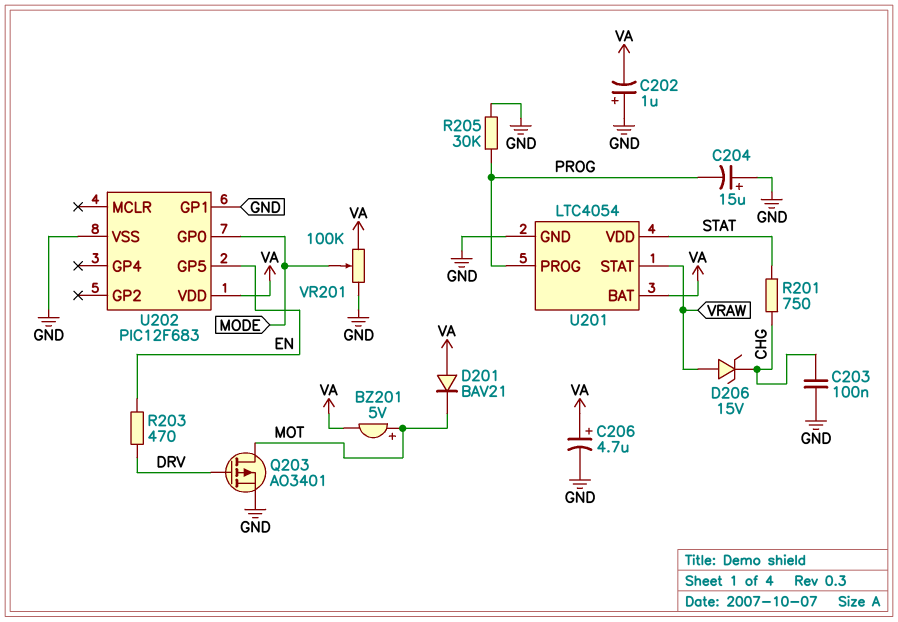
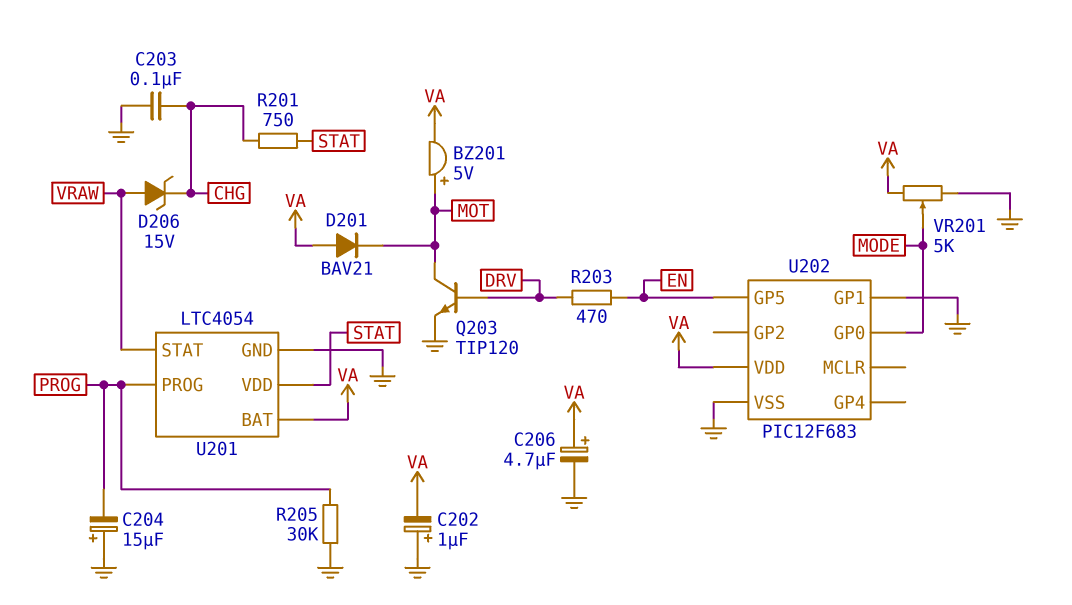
Q203: PMOS AO3401 (G DRV, D MOT, S GND) -> NPN TIP120 (B DRV, C MOT, E GND)
VR201: 100k (GND, VA, wiper MODE) -> 5k (GND, VA, wiper MODE)

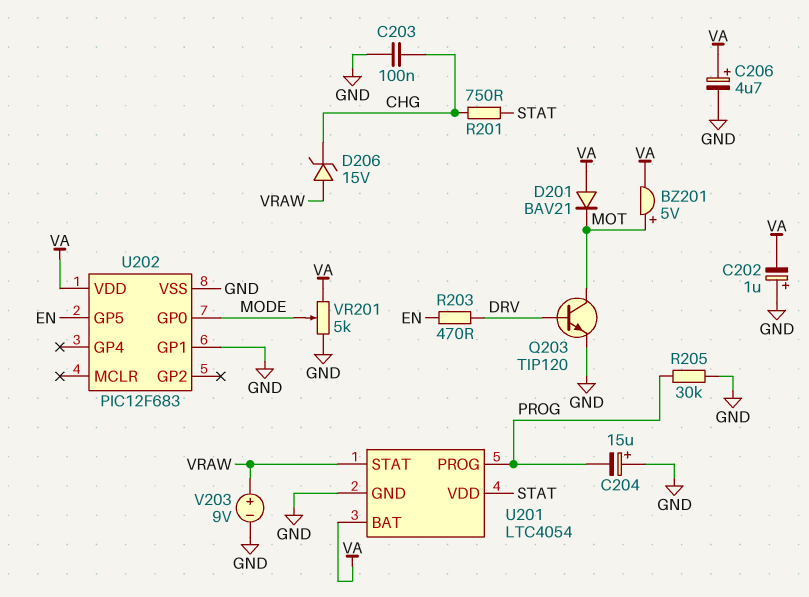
V203: none -> 9V (plus VRAW, minus GND)

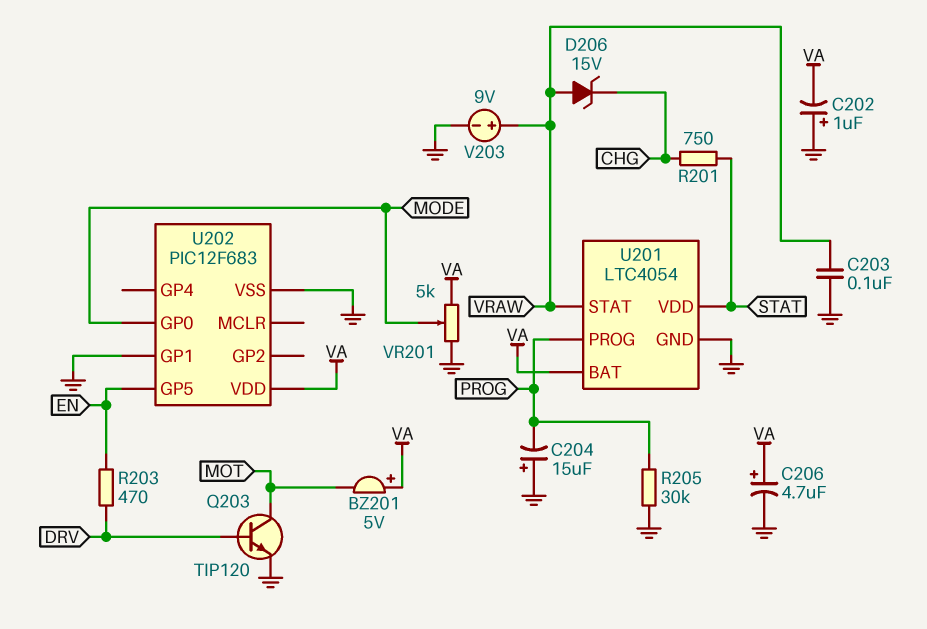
BZ201: buzzer 5V (plus MOT, minus VA) -> buzzer 5V (plus VA, minus MOT)
C203: 100nF (CHG, GND) -> 100nF (GND, VRAW)
D201: diode BAV21 (A VA, K MOT) -> none

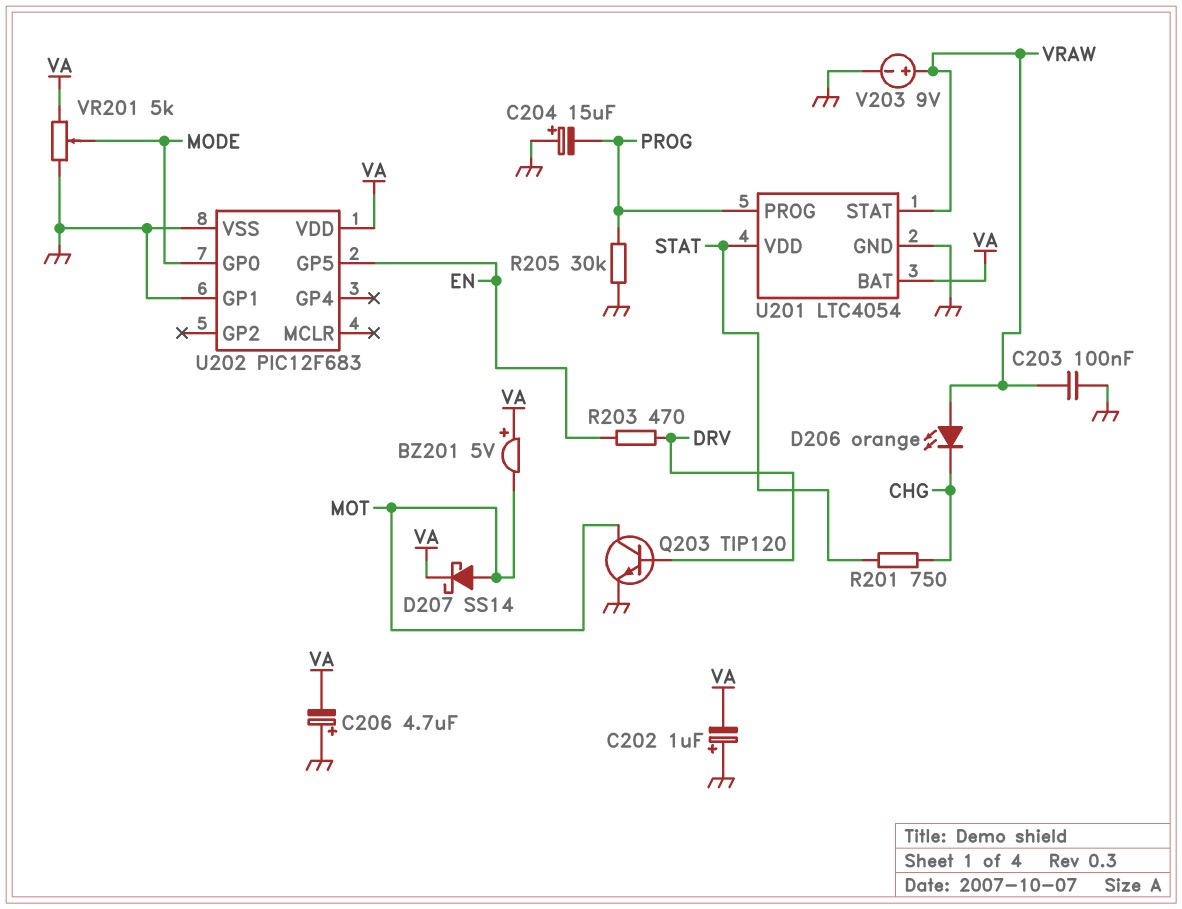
C206: 4.7uF (plus VA, minus GND) -> 4.7uF (plus GND, minus VA)
D206: zener 15V (A VRAW, K CHG) -> LED orange (A VRAW, K CHG)
D207: none -> schottky SS14 (A MOT, K VA)

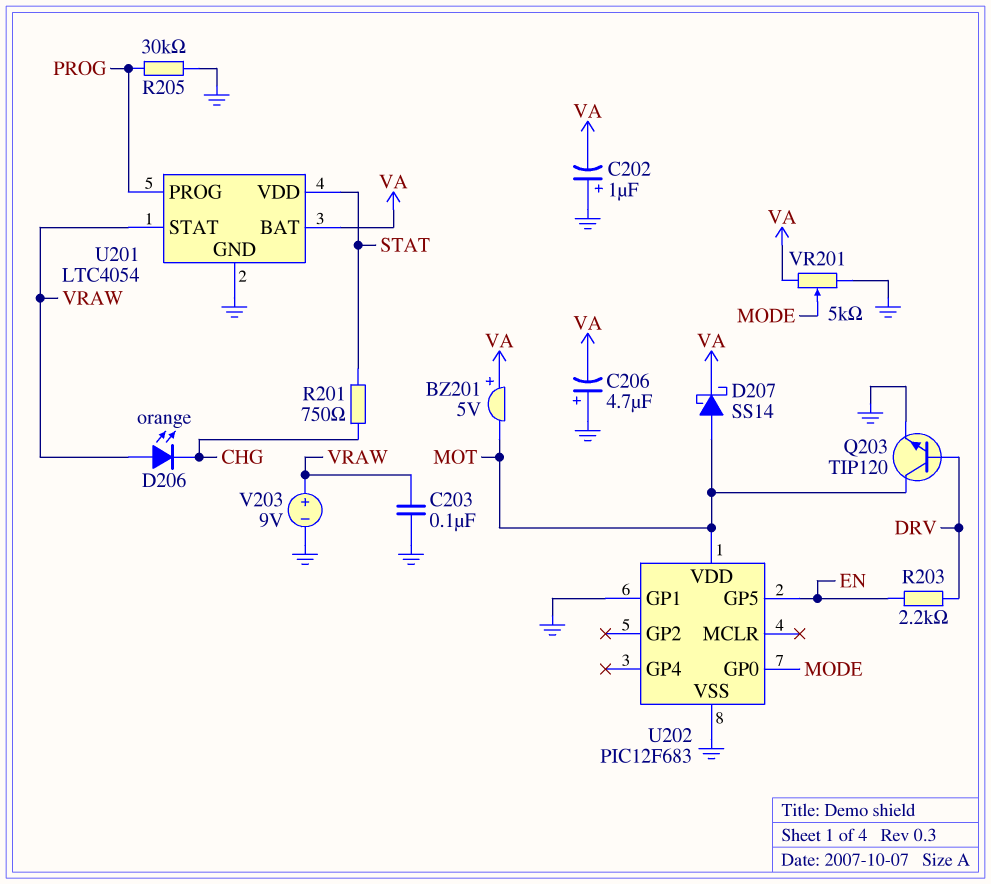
C204: 15uF (plus GND, minus PROG) -> none
R203: 470 (DRV, EN) -> 2.2k (DRV, EN)
U202 pin VDD: VA -> MOT

